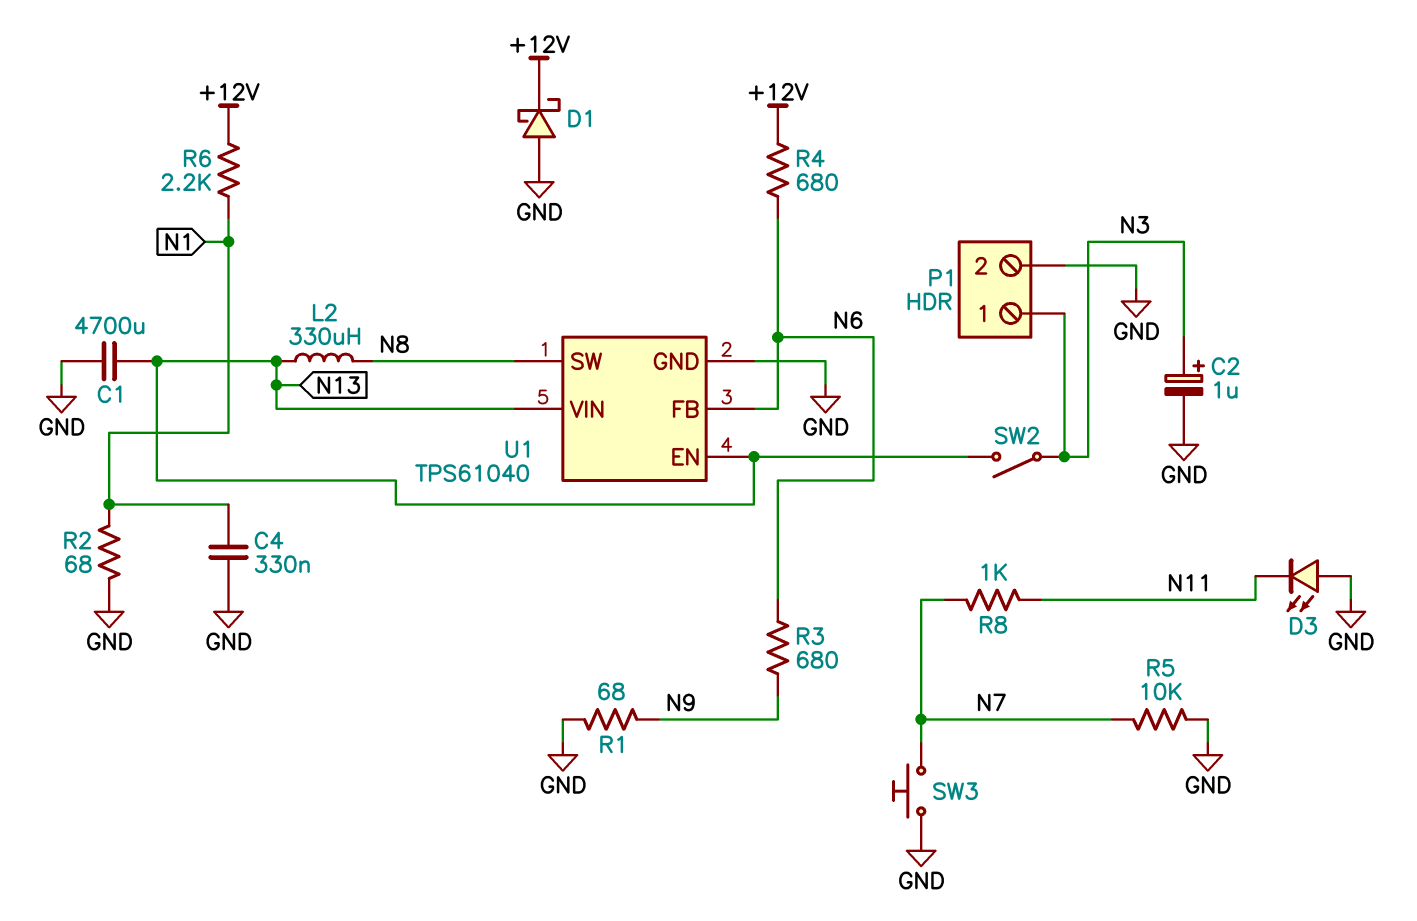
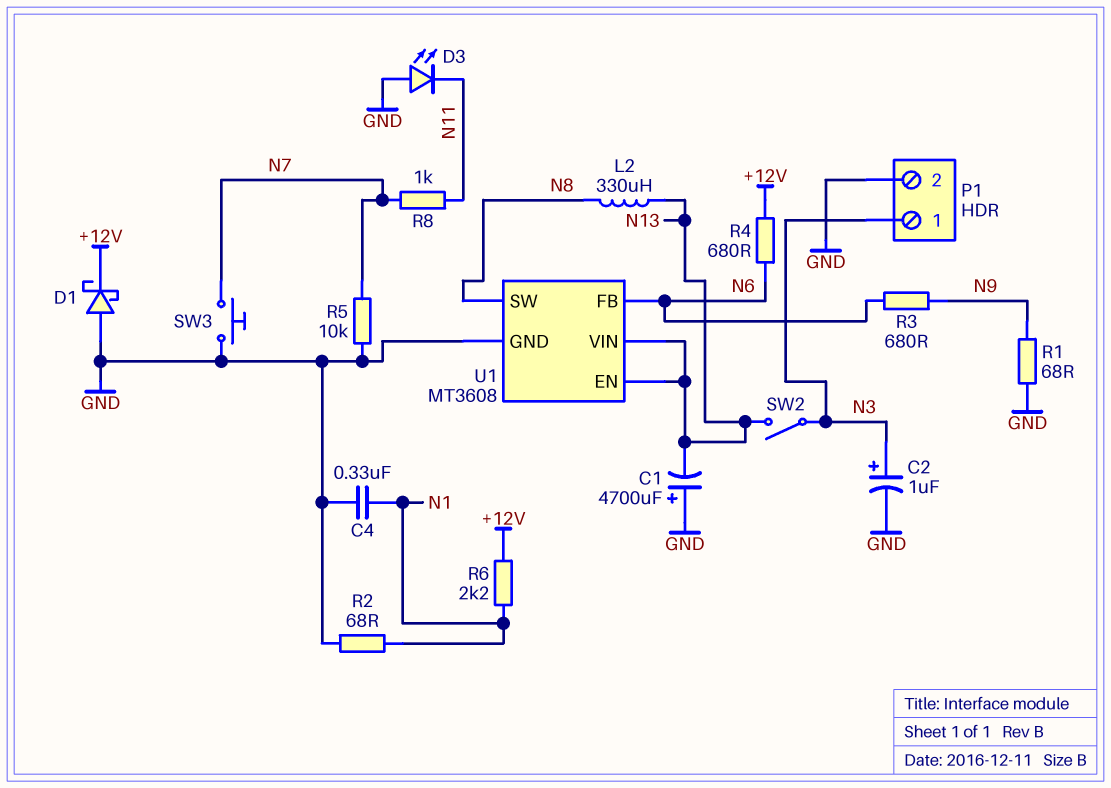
C1: 4700uF (GND, N13) -> 4700uF (plus GND, minus N13)
U1: TPS61040 -> MT3608

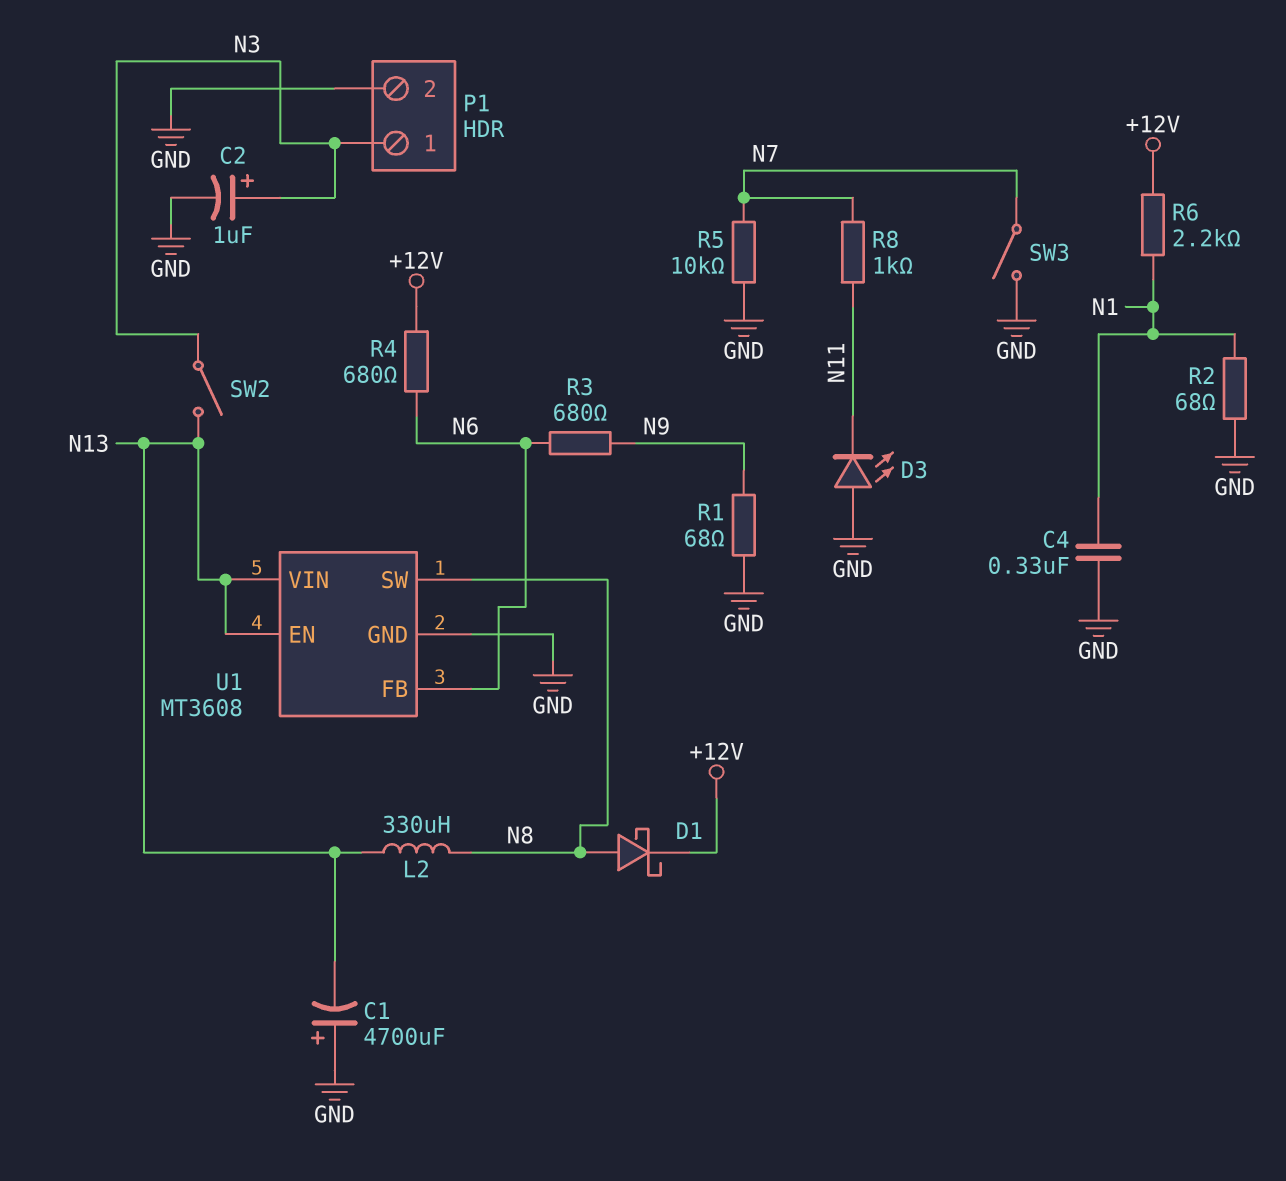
D1: schottky (A GND, K +12V) -> schottky (A N8, K +12V)
SW3: button (GND, N7) -> switch (GND, N7)

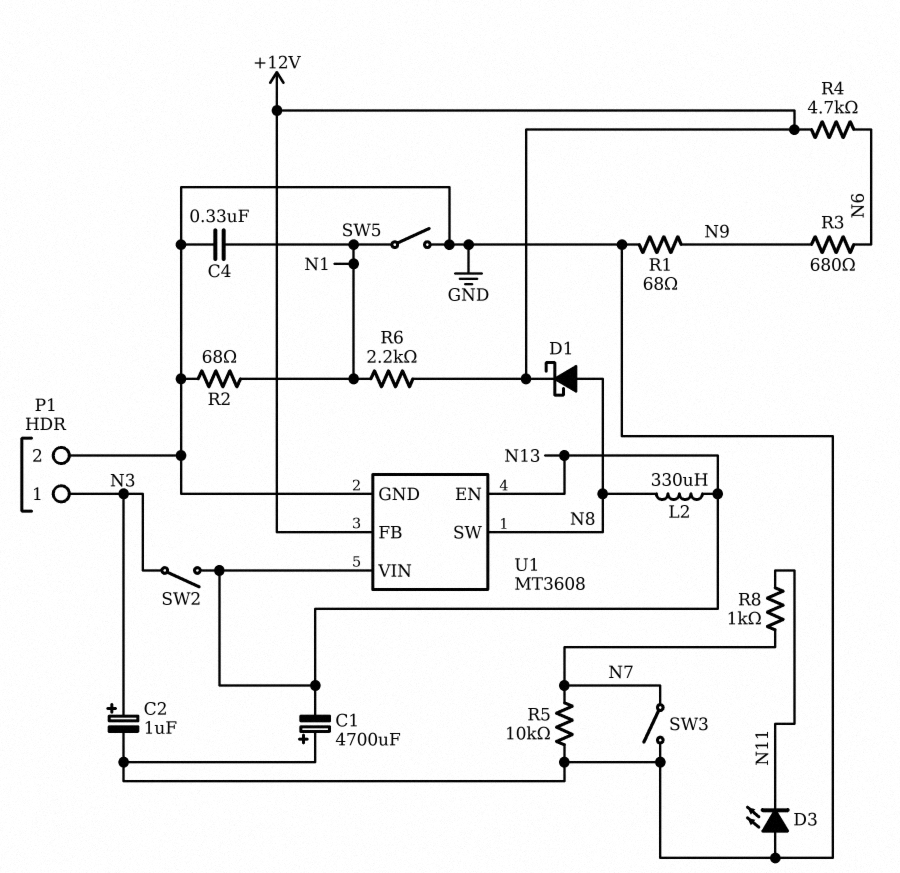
R4: 680 (+12V, N6) -> 4.7k (+12V, N6)
SW5: none -> switch (GND, N1)
U1 pin FB: N6 -> +12V

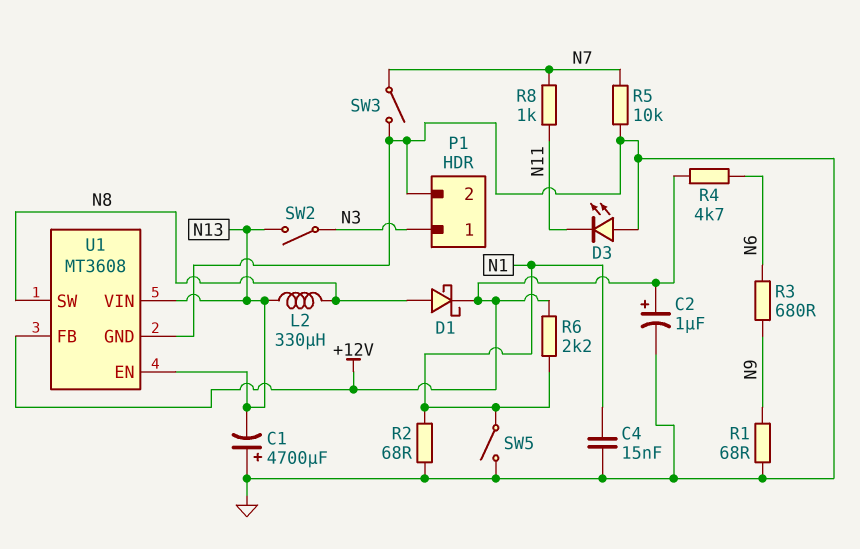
C2: 1uF (plus N3, minus GND) -> 1uF (plus +12V, minus GND)
C4: 330nF (GND, N1) -> 15nF (GND, N1)

